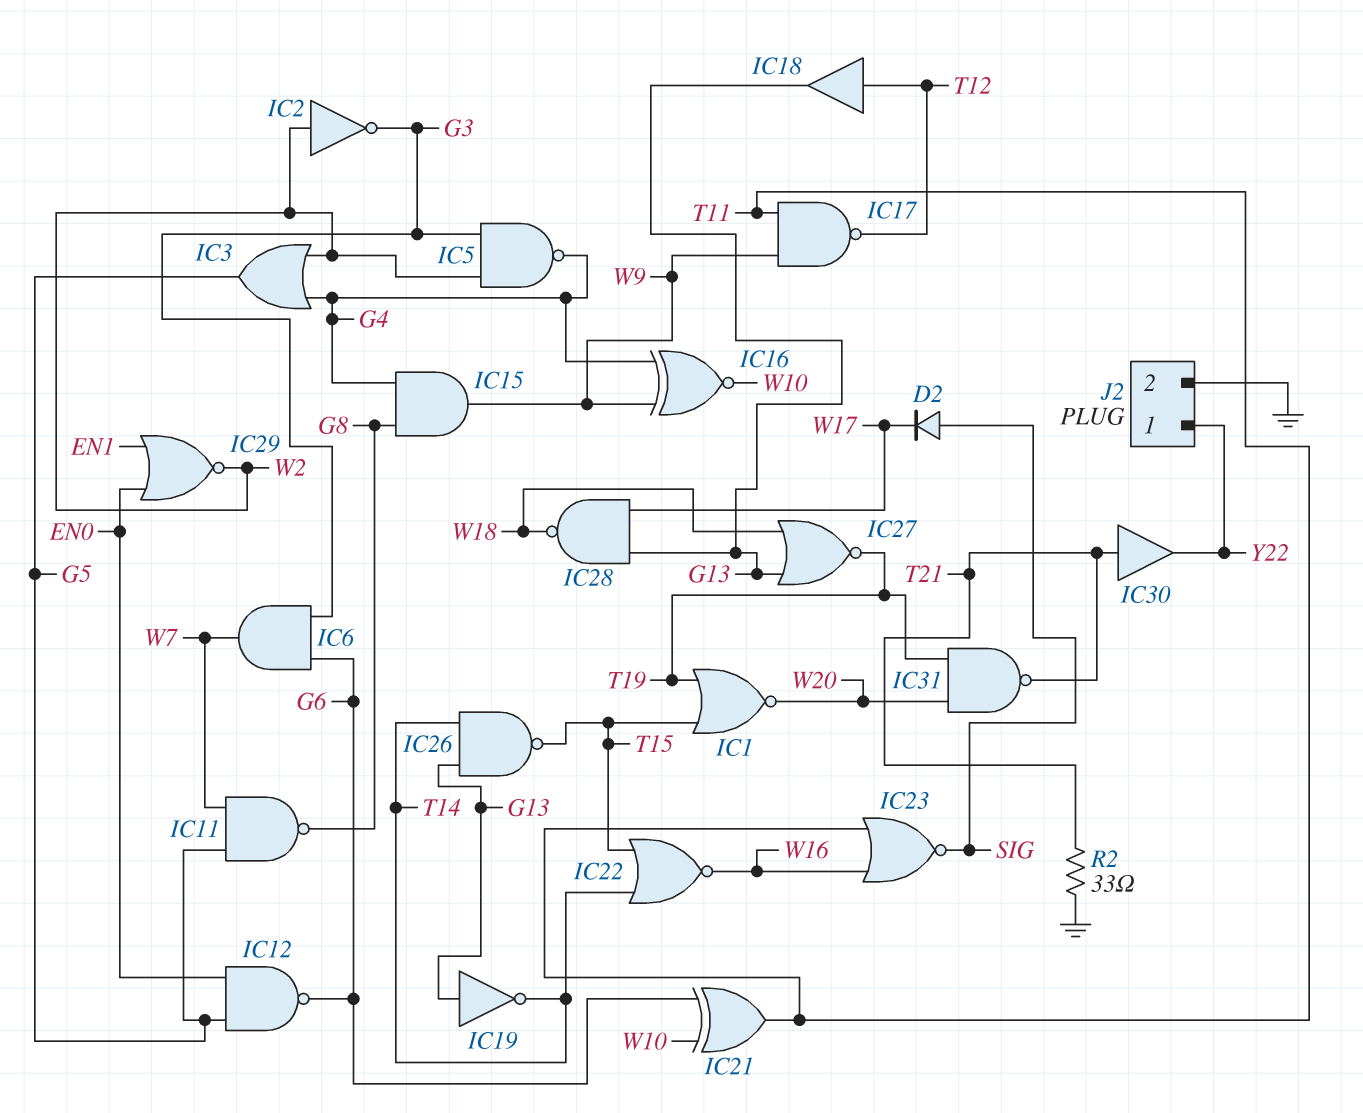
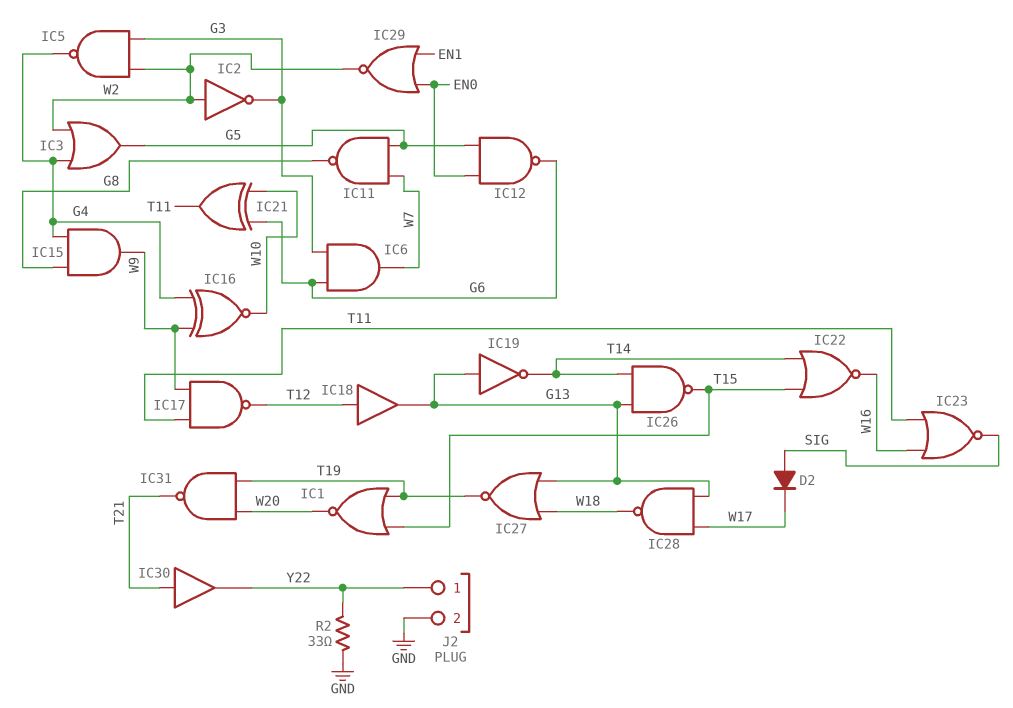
R2: 33 (GND, T21) -> 33 (GND, Y22)

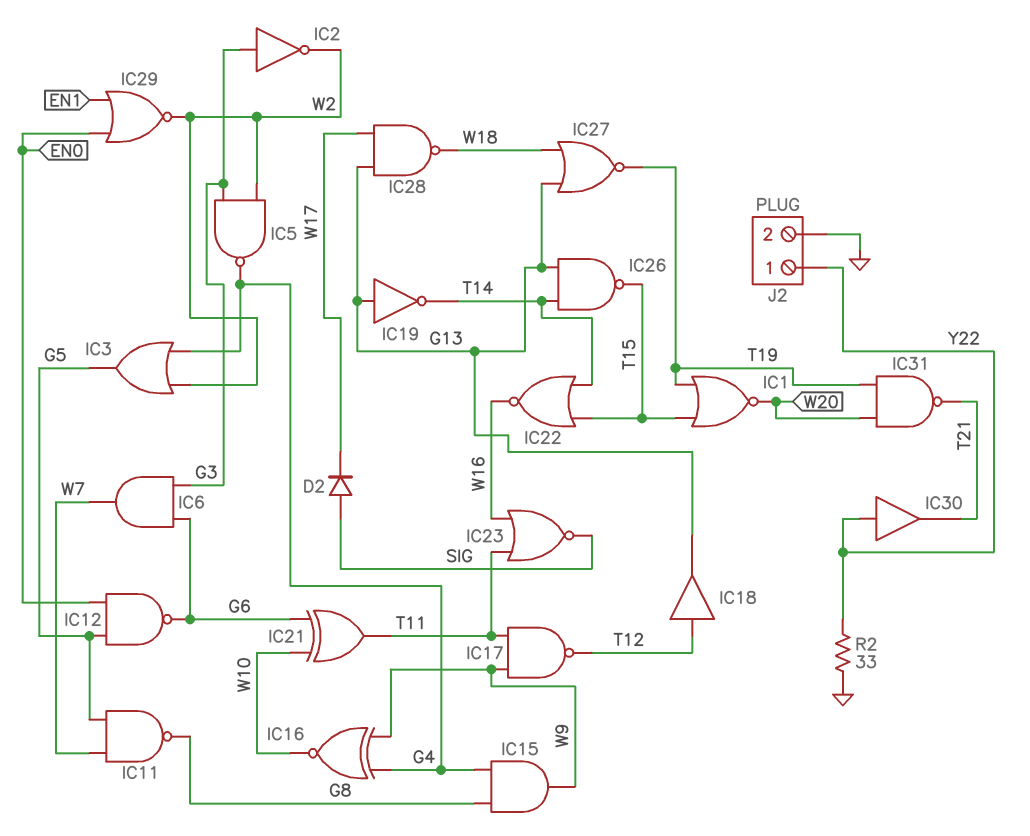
IC2: NOT (in W2, out G3) -> NOT (in G3, out W2)
IC30: buffer (in T21, out Y22) -> buffer (in Y22, out T21)

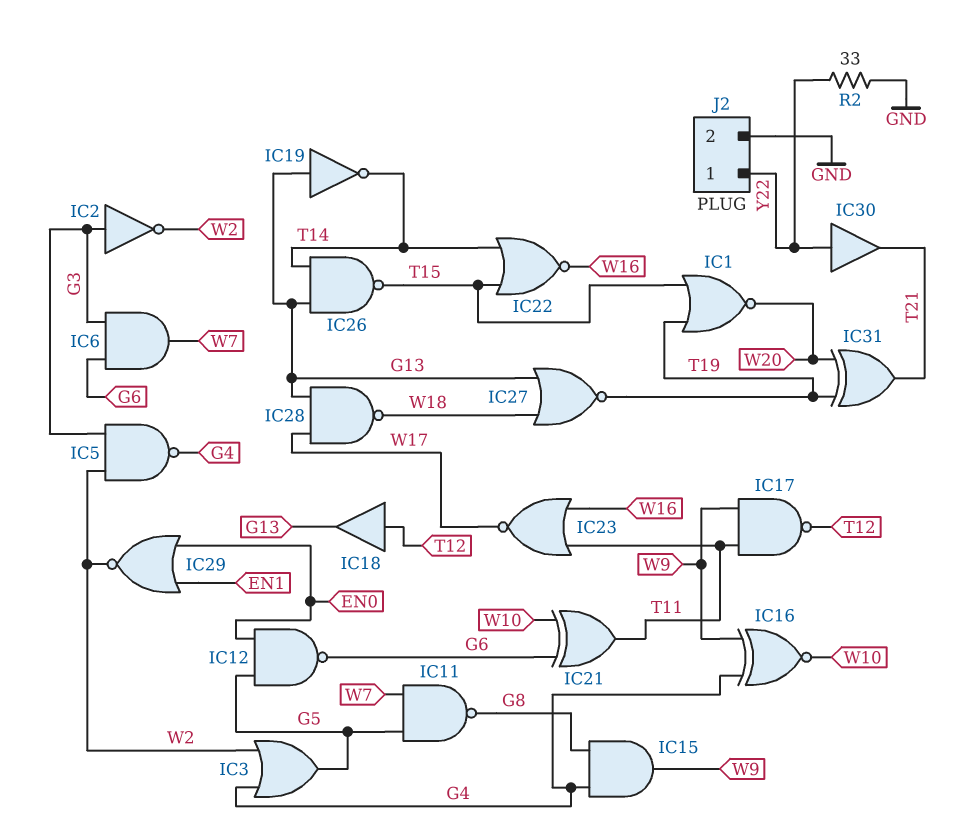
D2: diode (A SIG, K W17) -> none
IC23: NOR (in T11, in W16, out SIG) -> NOR (in T11, in W16, out W17)
IC31: NAND (in T19, in W20, out T21) -> XOR (in T19, in W20, out T21)

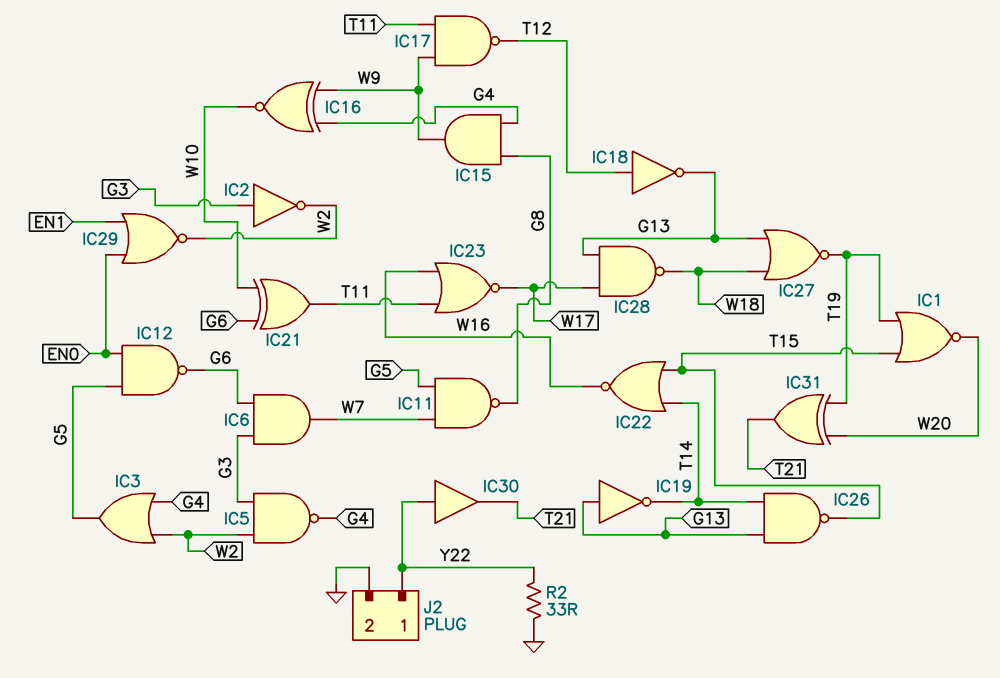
IC18: buffer (in T12, out G13) -> NOT (in T12, out G13)

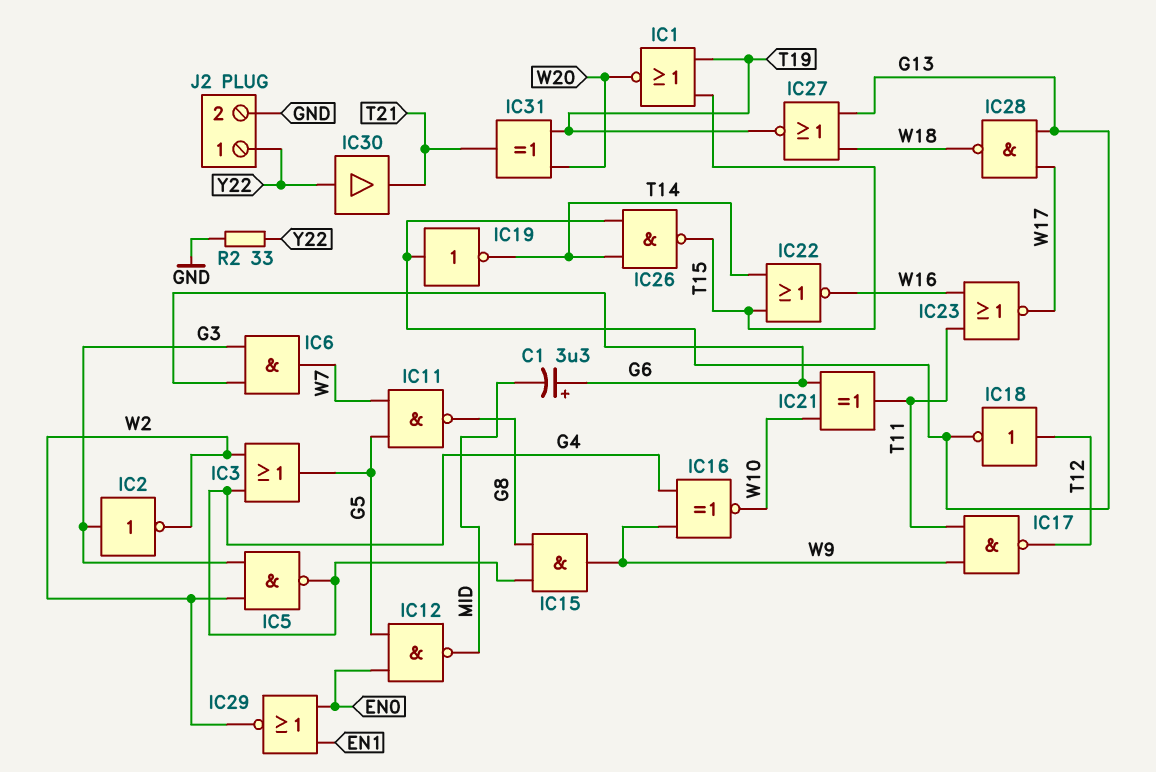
C1: none -> 3.3uF (plus G6, minus MID)
IC12: NAND (in EN0, in G5, out G6) -> NAND (in EN0, in G5, out MID)

